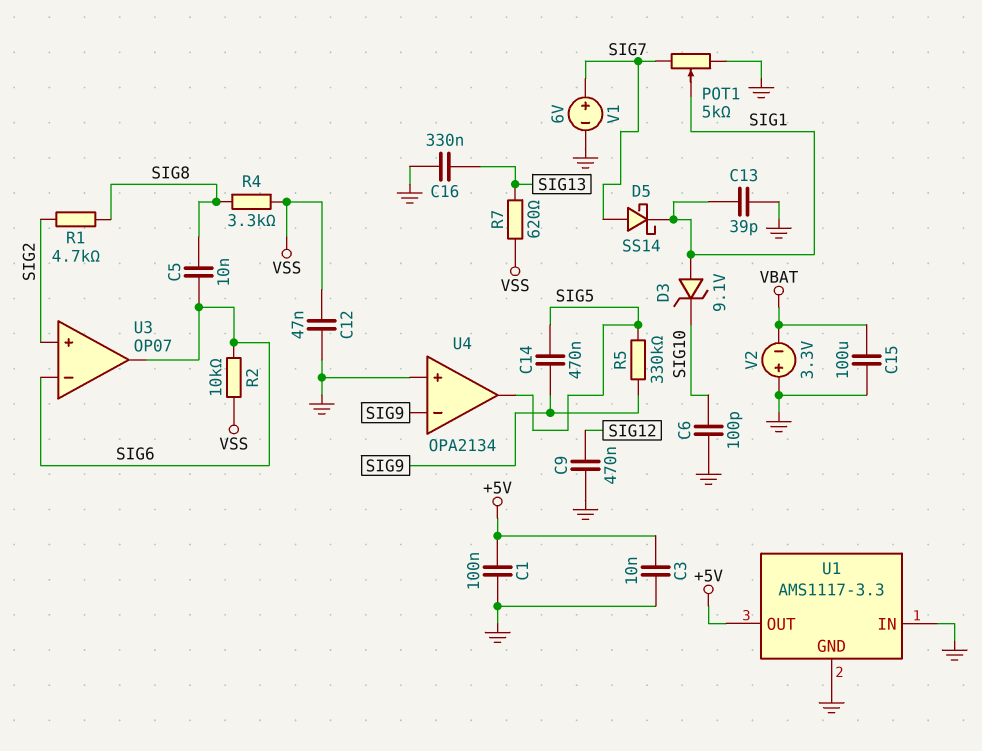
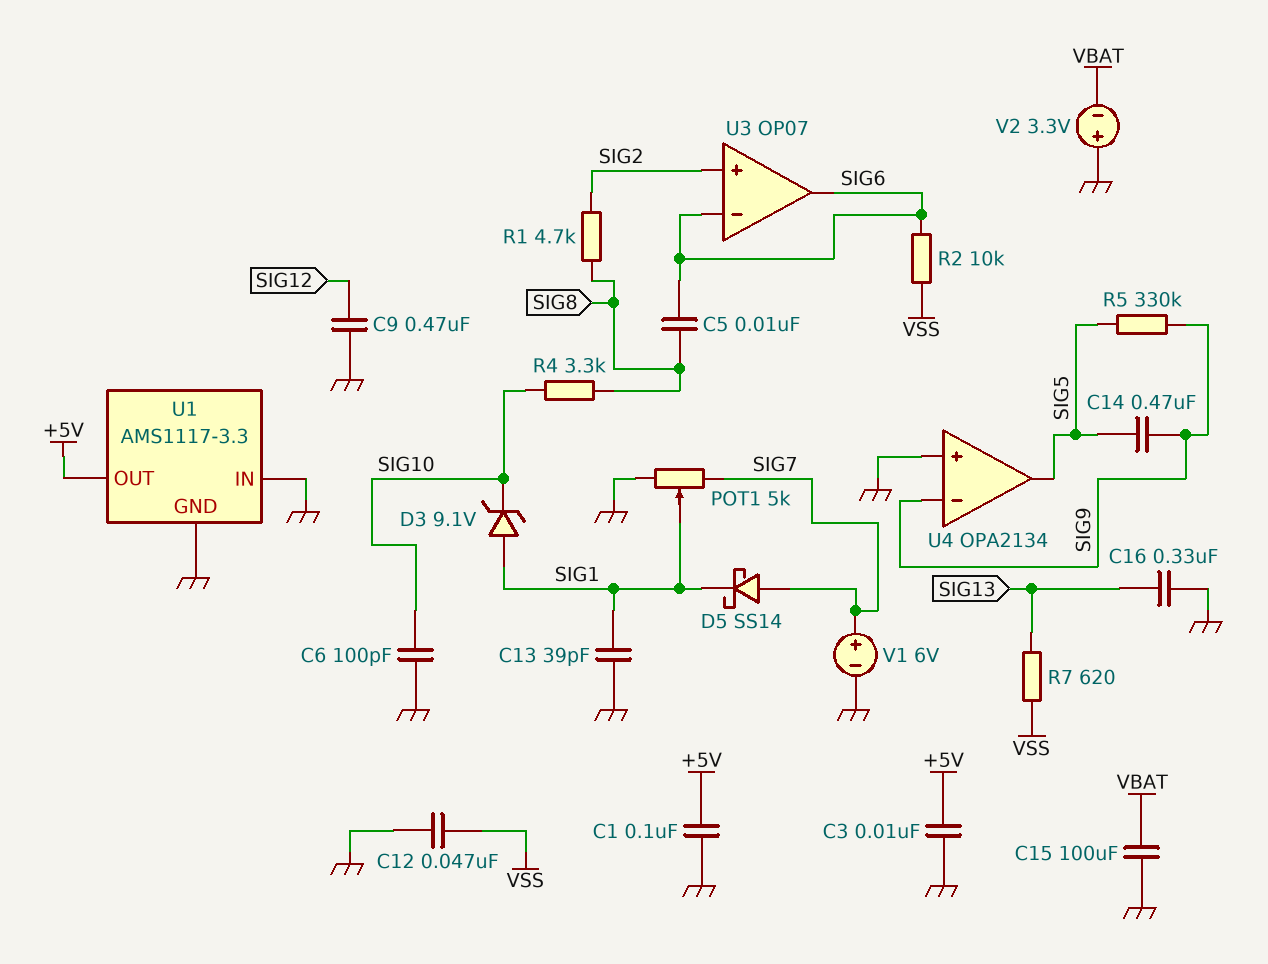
R4: 3.3k (SIG8, VSS) -> 3.3k (SIG8, SIG10)

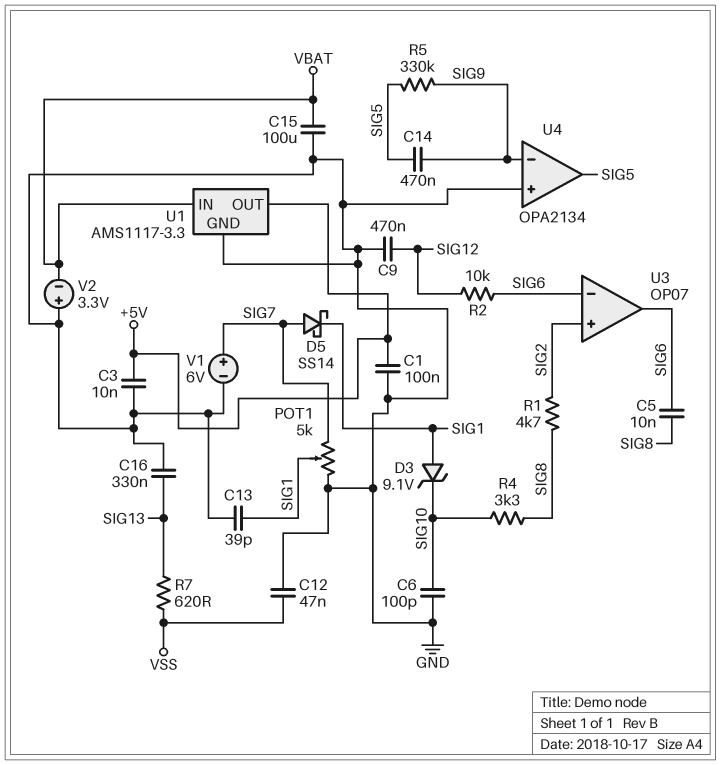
R2: 10k (SIG6, VSS) -> 10k (SIG6, SIG12)
U1 pin IN: GND -> VBAT

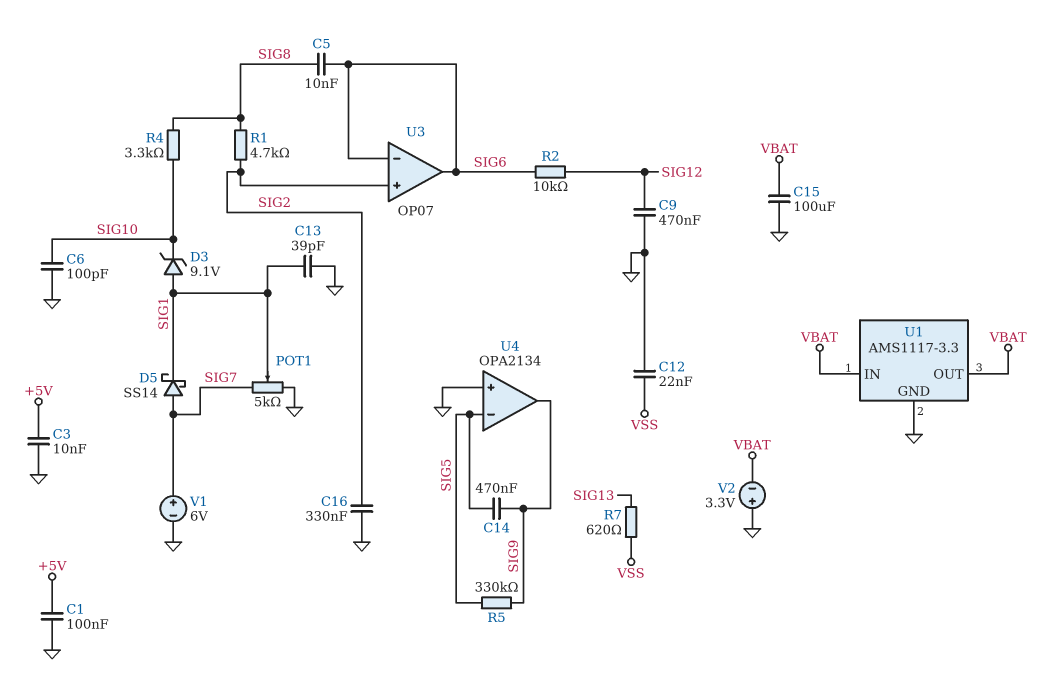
C12: 47nF (GND, VSS) -> 22nF (GND, VSS)
C16: 330nF (GND, SIG13) -> 330nF (GND, SIG2)
U1 pin OUT: +5V -> VBAT
U4 pin in-: SIG9 -> SIG5
U4 pin out: SIG5 -> SIG9

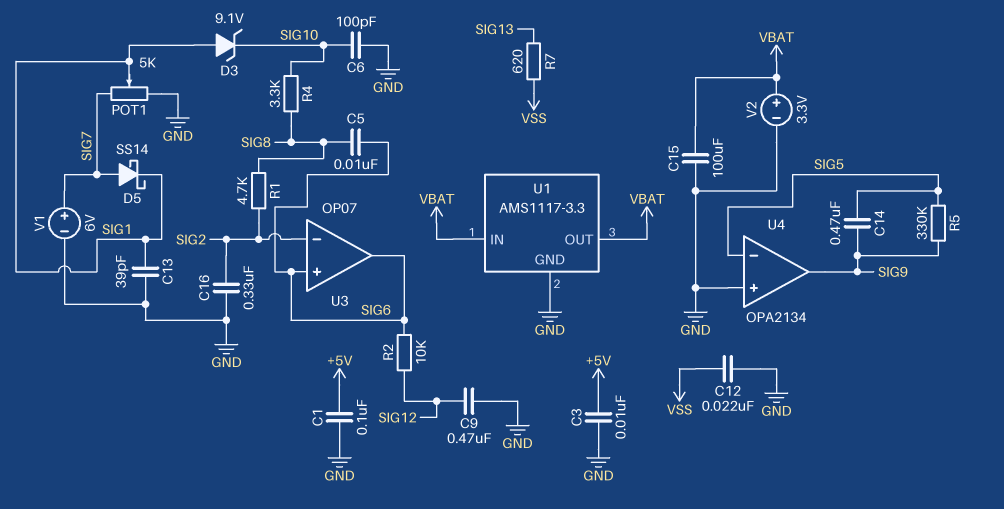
U3 pin in+: SIG2 -> SIG6
U3 pin in-: SIG6 -> SIG2
V2: 3.3V (plus GND, minus VBAT) -> 3.3V (plus VBAT, minus GND)

